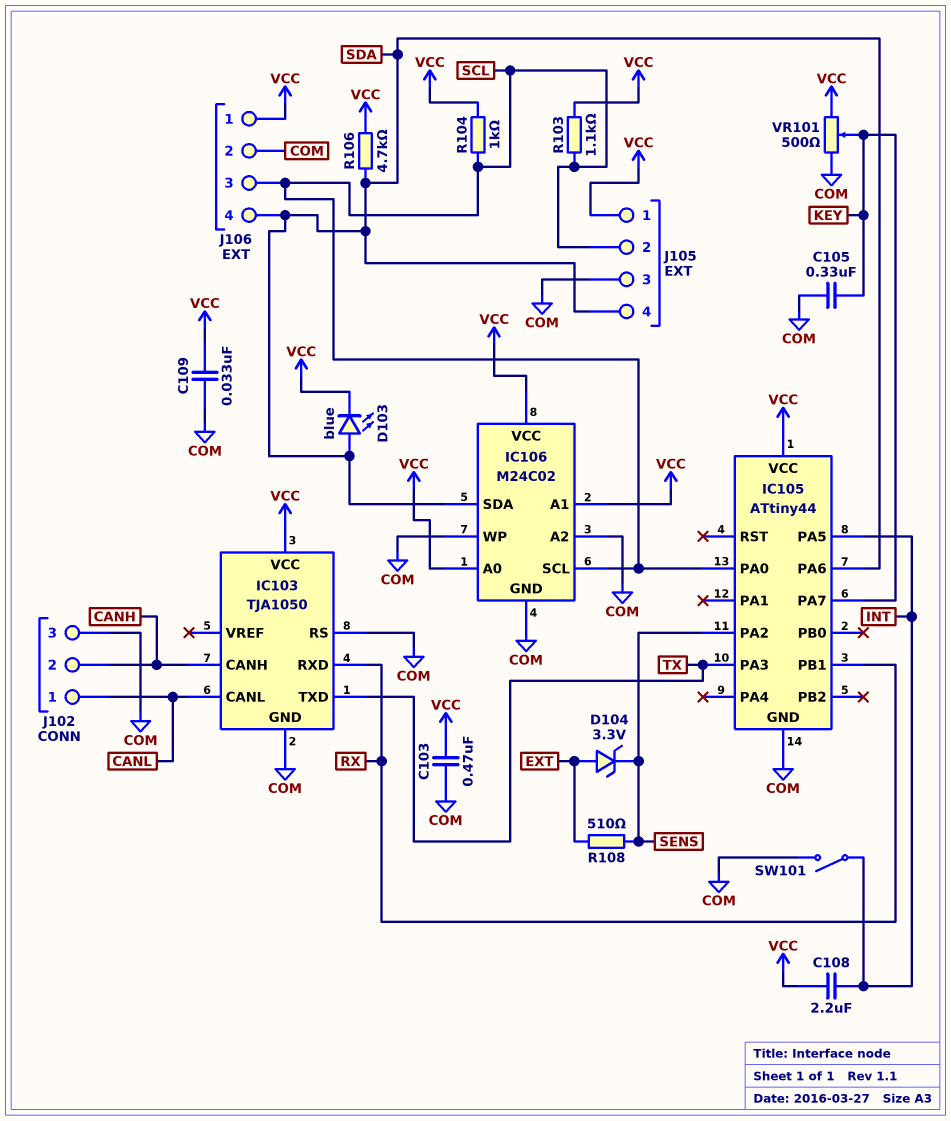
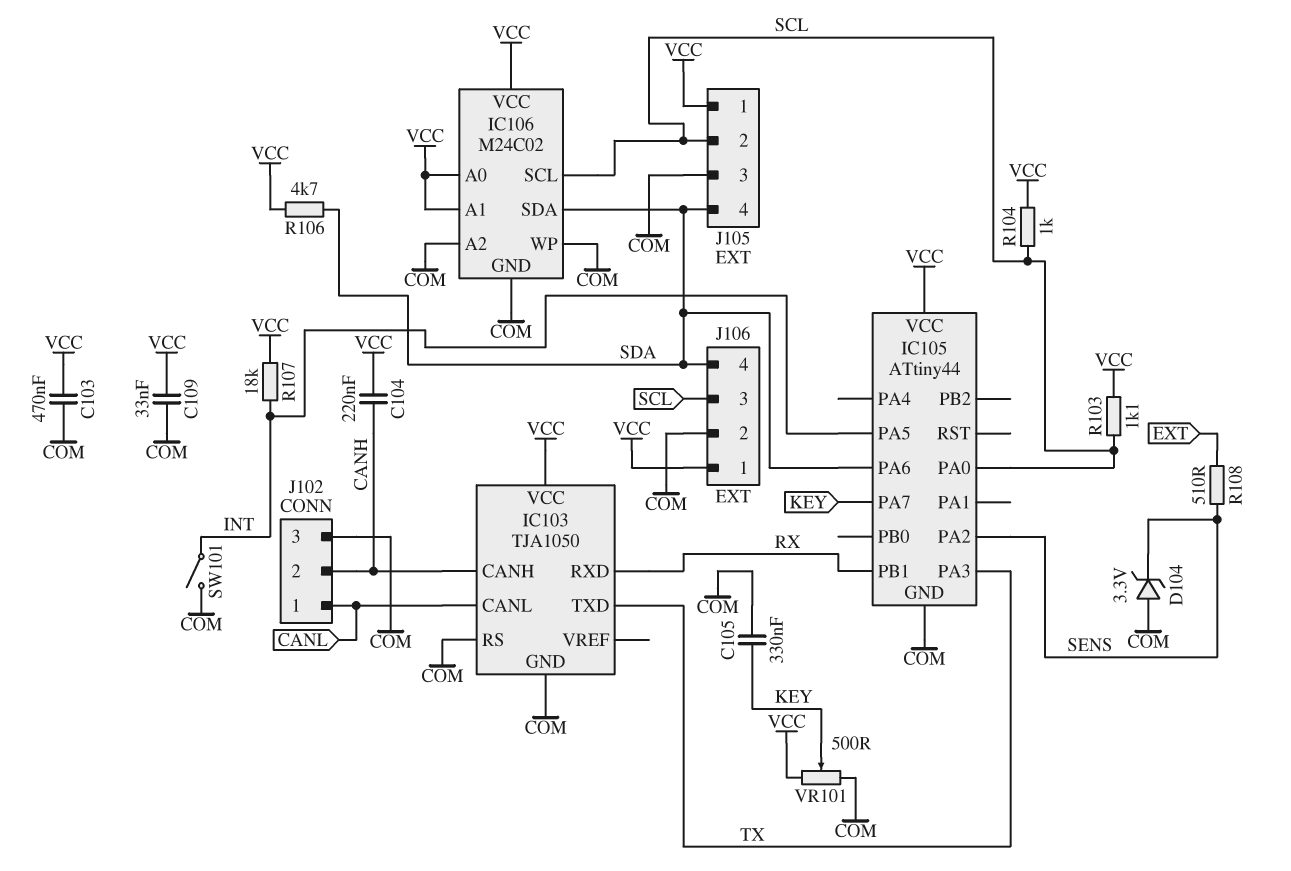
C104: none -> 220nF (CANH, VCC)
C108: 2.2uF (INT, VCC) -> none
D103: LED blue (A SDA, K VCC) -> none
D104: zener 3.3V (A EXT, K SENS) -> zener 3.3V (A COM, K SENS)
R107: none -> 18k (INT, VCC)

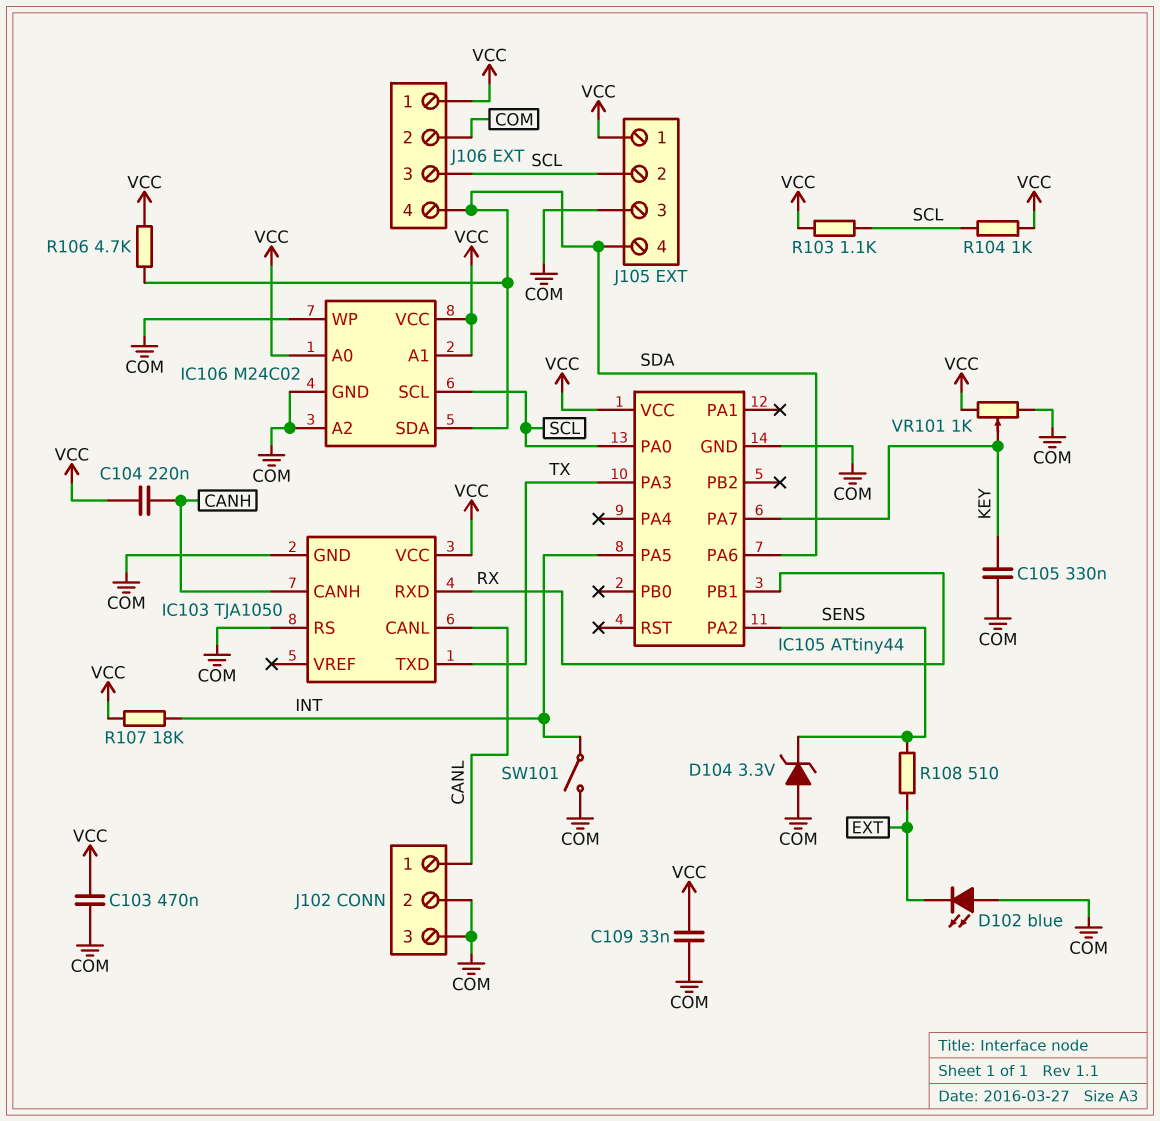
D102: none -> LED blue (A COM, K EXT)
J102 pin 2: CANH -> COM
VR101: 500 (COM, VCC, wiper KEY) -> 1k (COM, VCC, wiper KEY)

